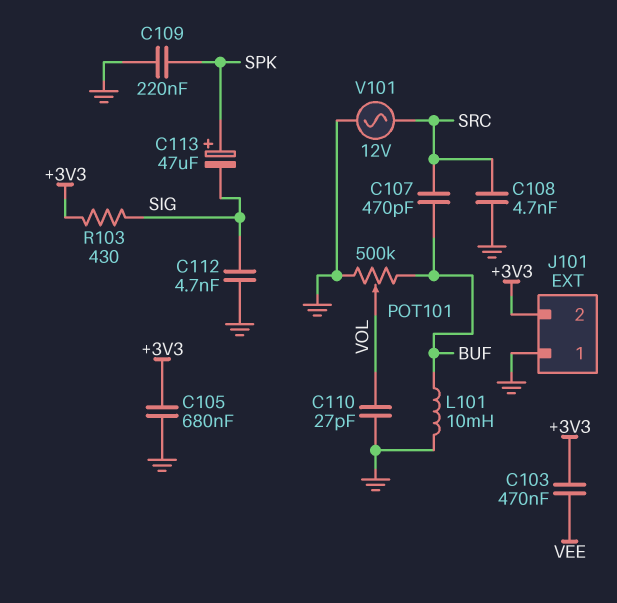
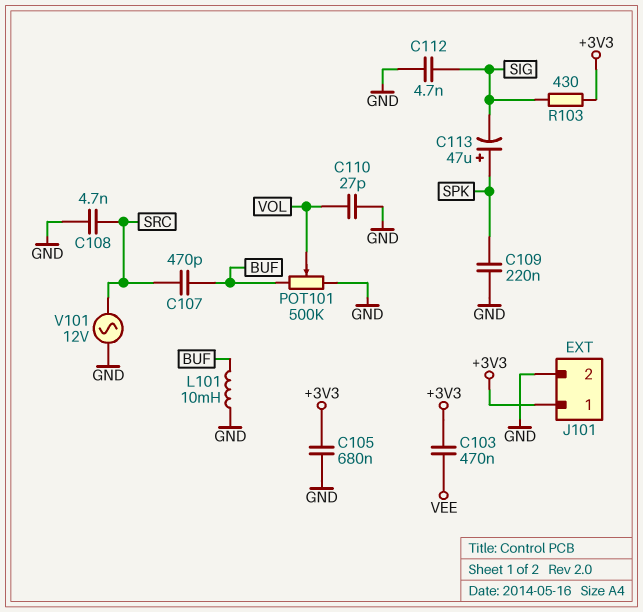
J101 pin 1: GND -> +3V3
J101 pin 2: +3V3 -> GND

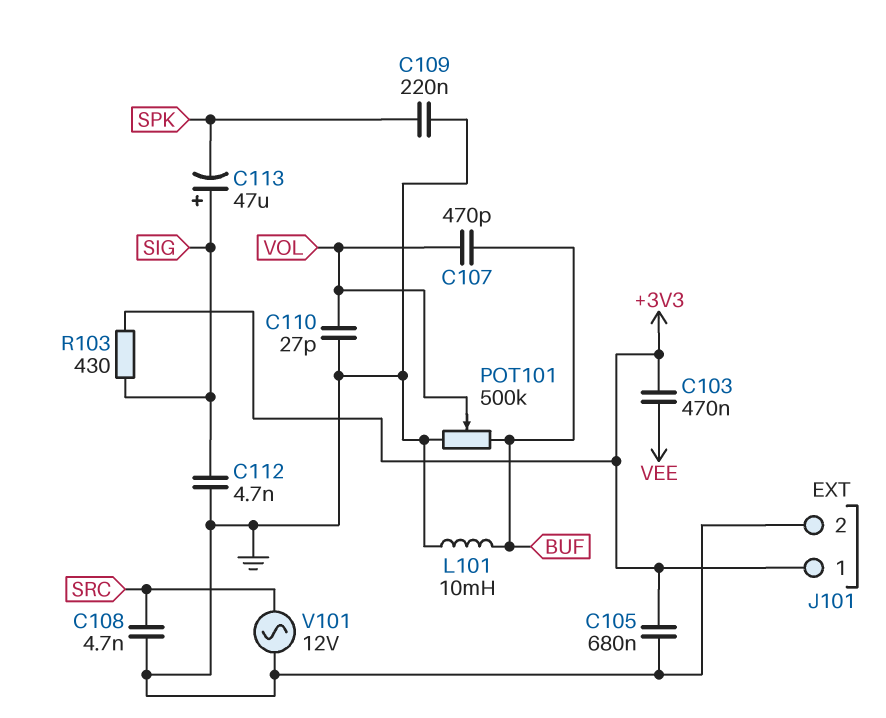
C107: 470pF (BUF, SRC) -> 470pF (BUF, VOL)
C113: 47uF (plus SPK, minus SIG) -> 47uF (plus SIG, minus SPK)

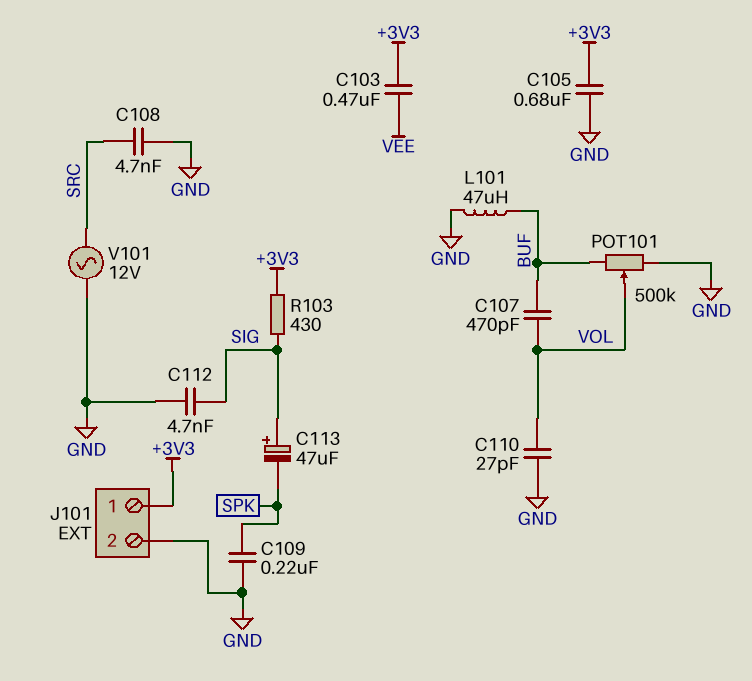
L101: 10mH (BUF, GND) -> 47uH (BUF, GND)

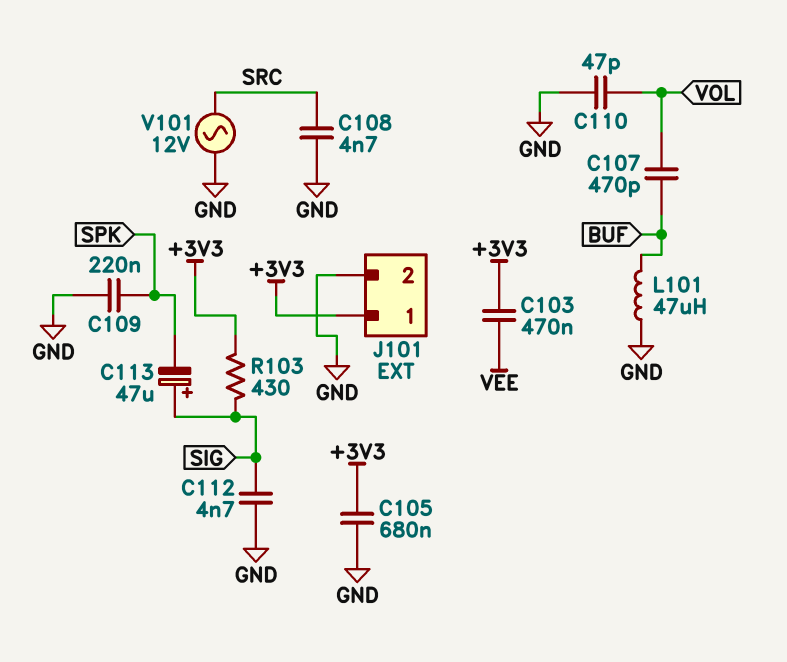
C110: 27pF (GND, VOL) -> 47pF (GND, VOL)
POT101: 500k (BUF, GND, wiper VOL) -> none

